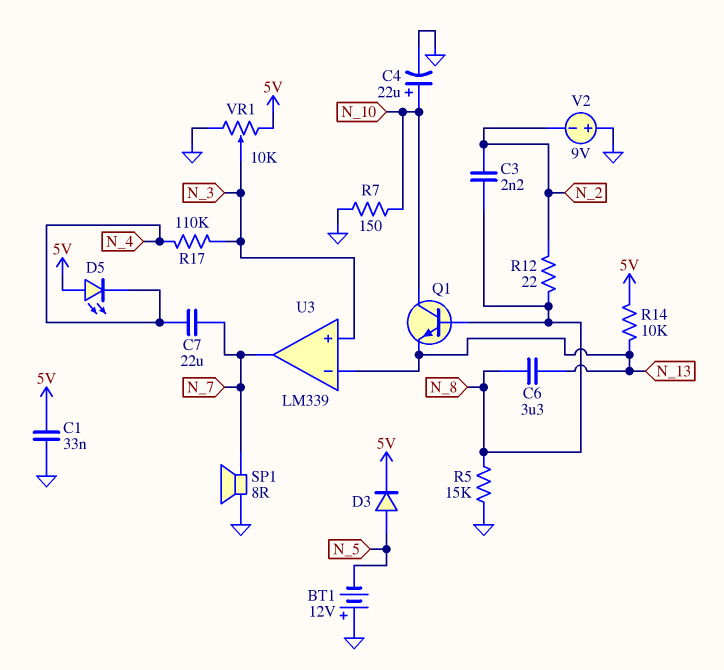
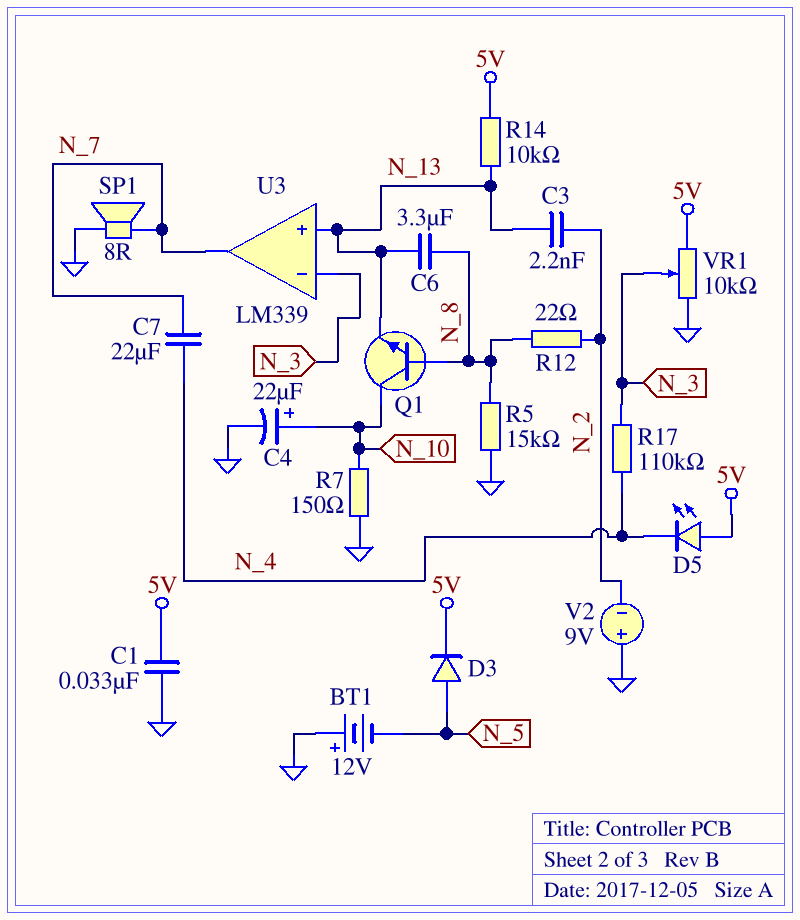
C3: 2.2nF (N_2, N_8) -> 2.2nF (N_2, N_13)
U3 pin in+: N_3 -> N_13
U3 pin in-: N_13 -> N_3

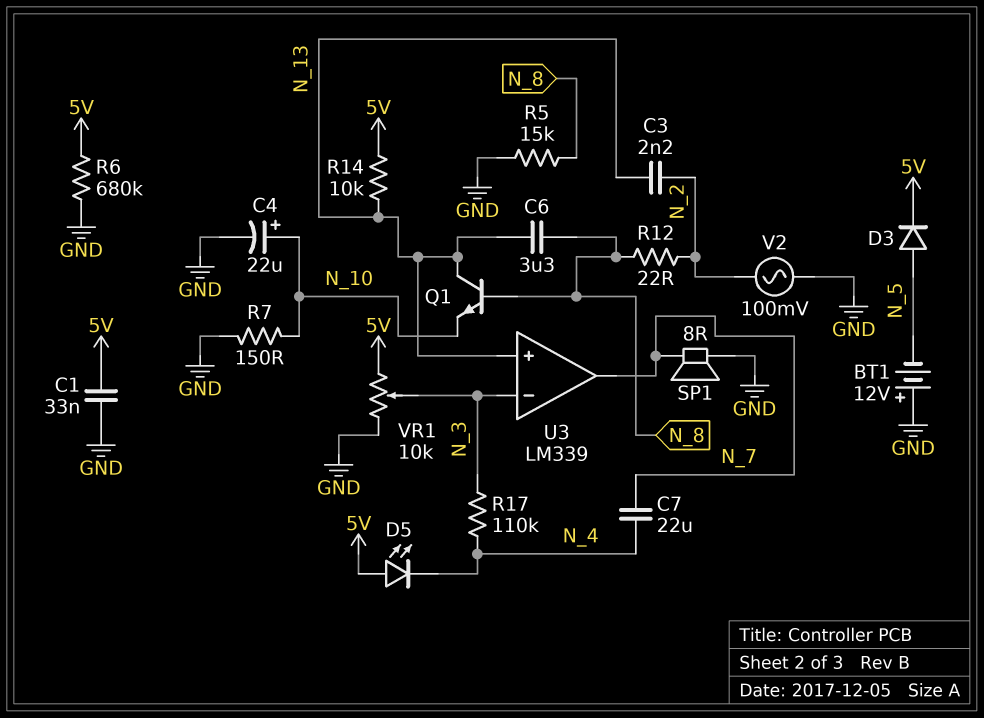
Q1: NPN (B N_8, C N_10, E N_13) -> NPN (B N_8, C N_13, E N_10)
R6: none -> 680k (5V, GND)
V2: 9V (plus GND, minus N_2) -> AC 100mV (GND, N_2)

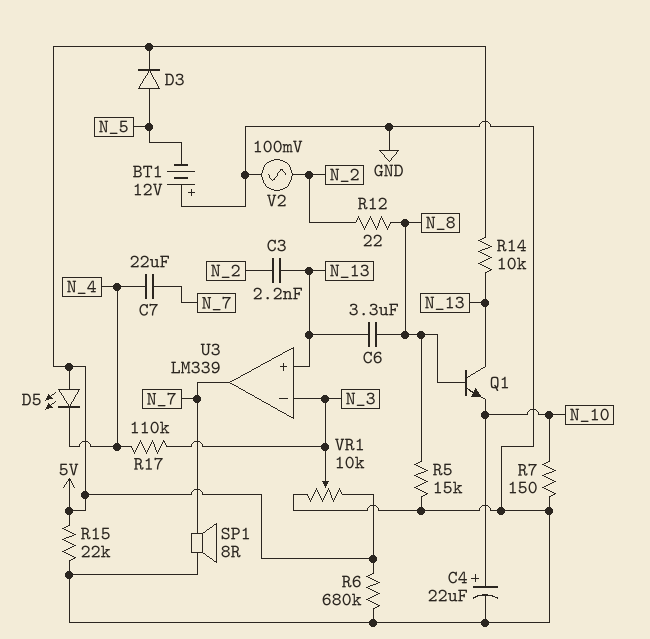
C1: 33nF (5V, GND) -> none
R15: none -> 22k (5V, GND)

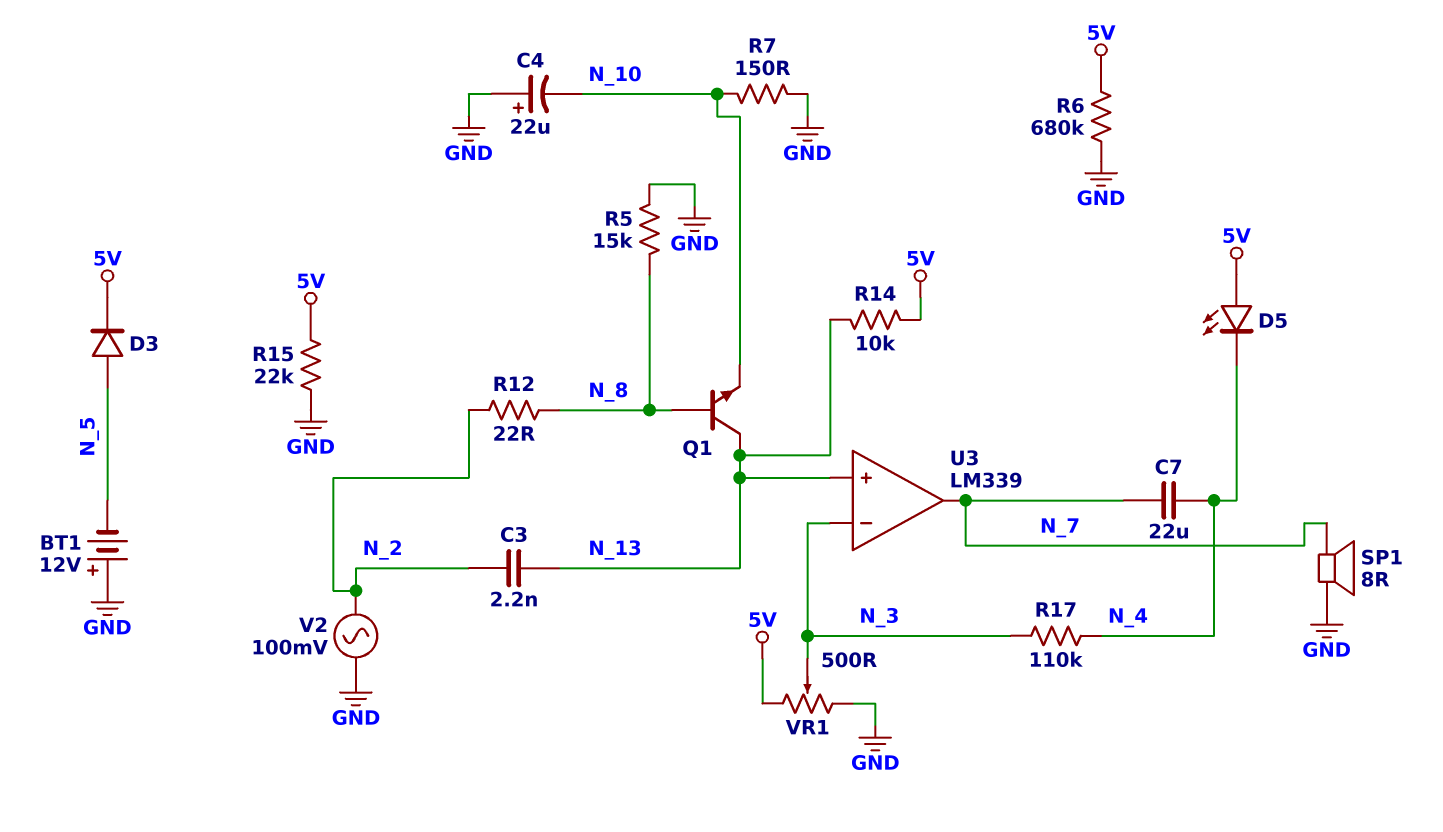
C4: 22uF (plus N_10, minus GND) -> 22uF (plus GND, minus N_10)
C6: 3.3uF (N_8, N_13) -> none
VR1: 10k (5V, GND, wiper N_3) -> 500 (5V, GND, wiper N_3)

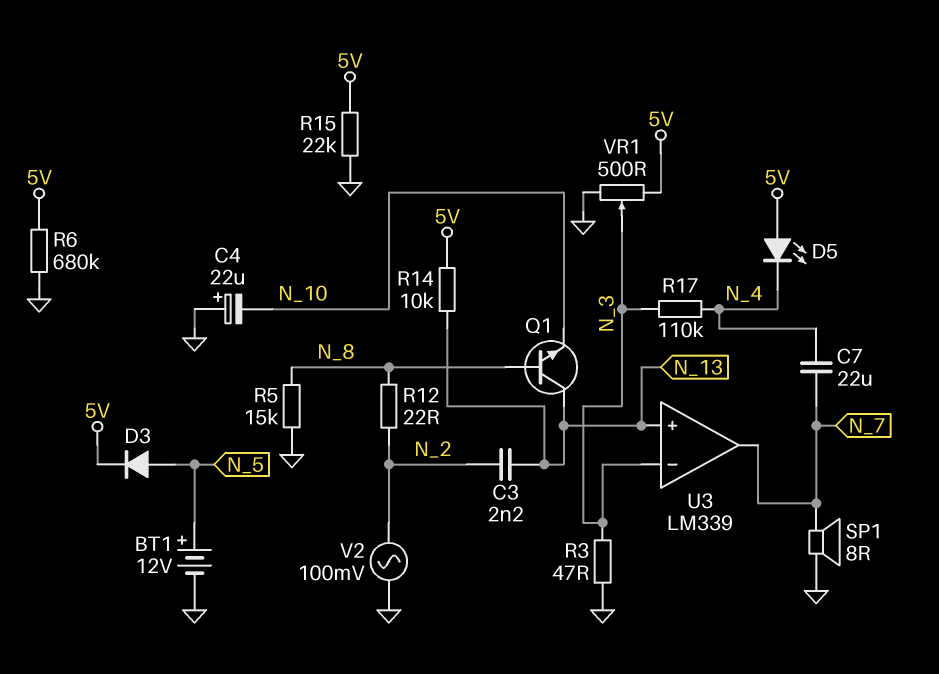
BT1: 12V (plus GND, minus N_5) -> 12V (plus N_5, minus GND)
R3: none -> 47 (GND, N_3)
R7: 150 (GND, N_10) -> none

